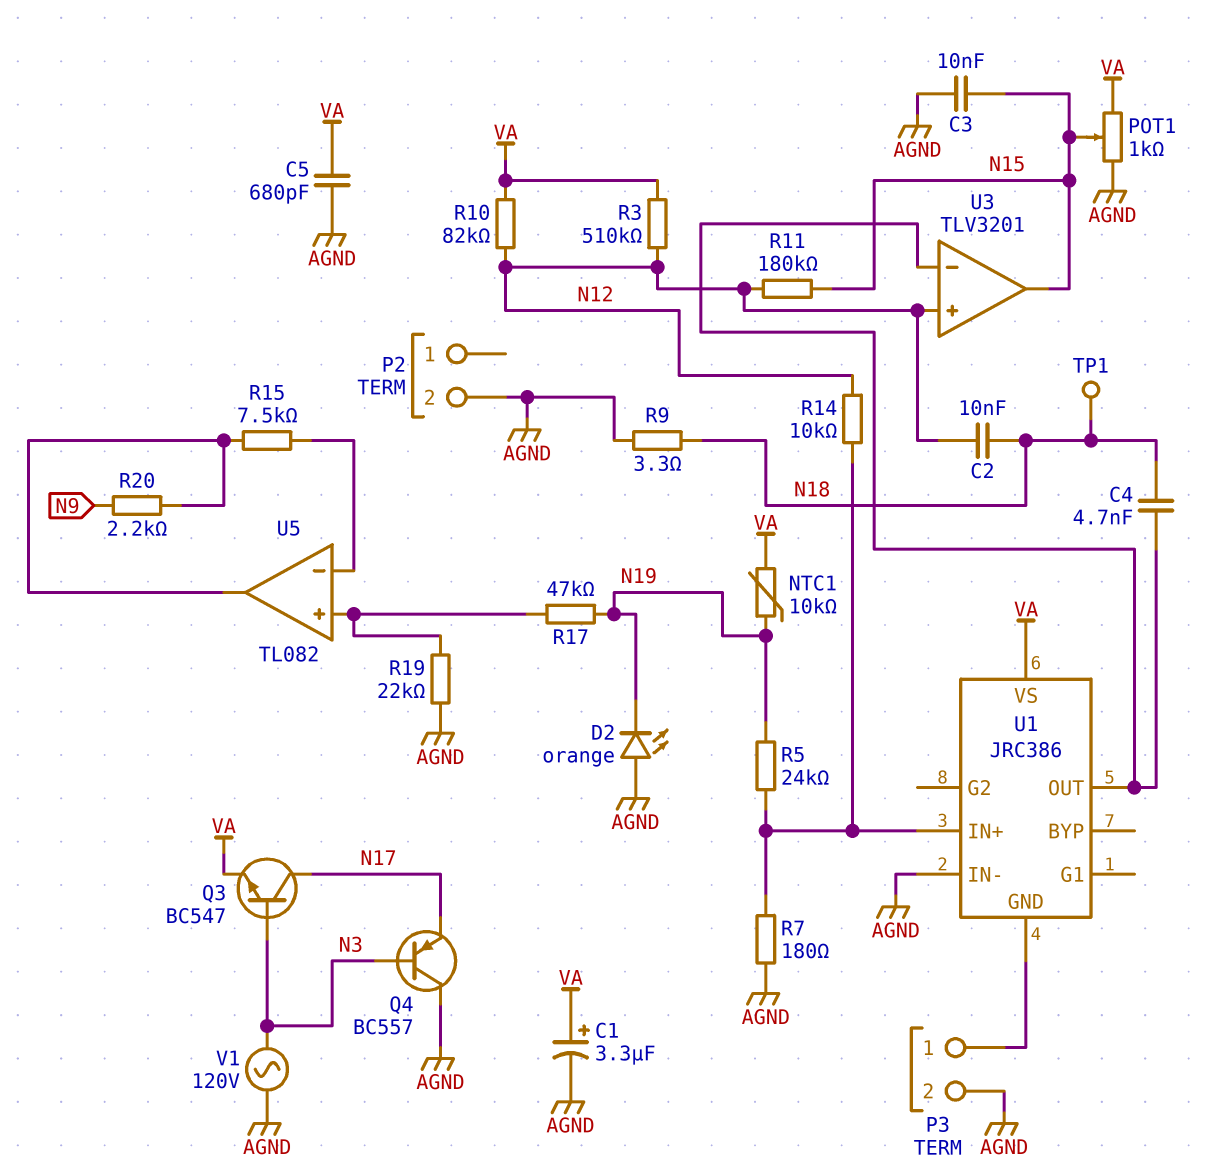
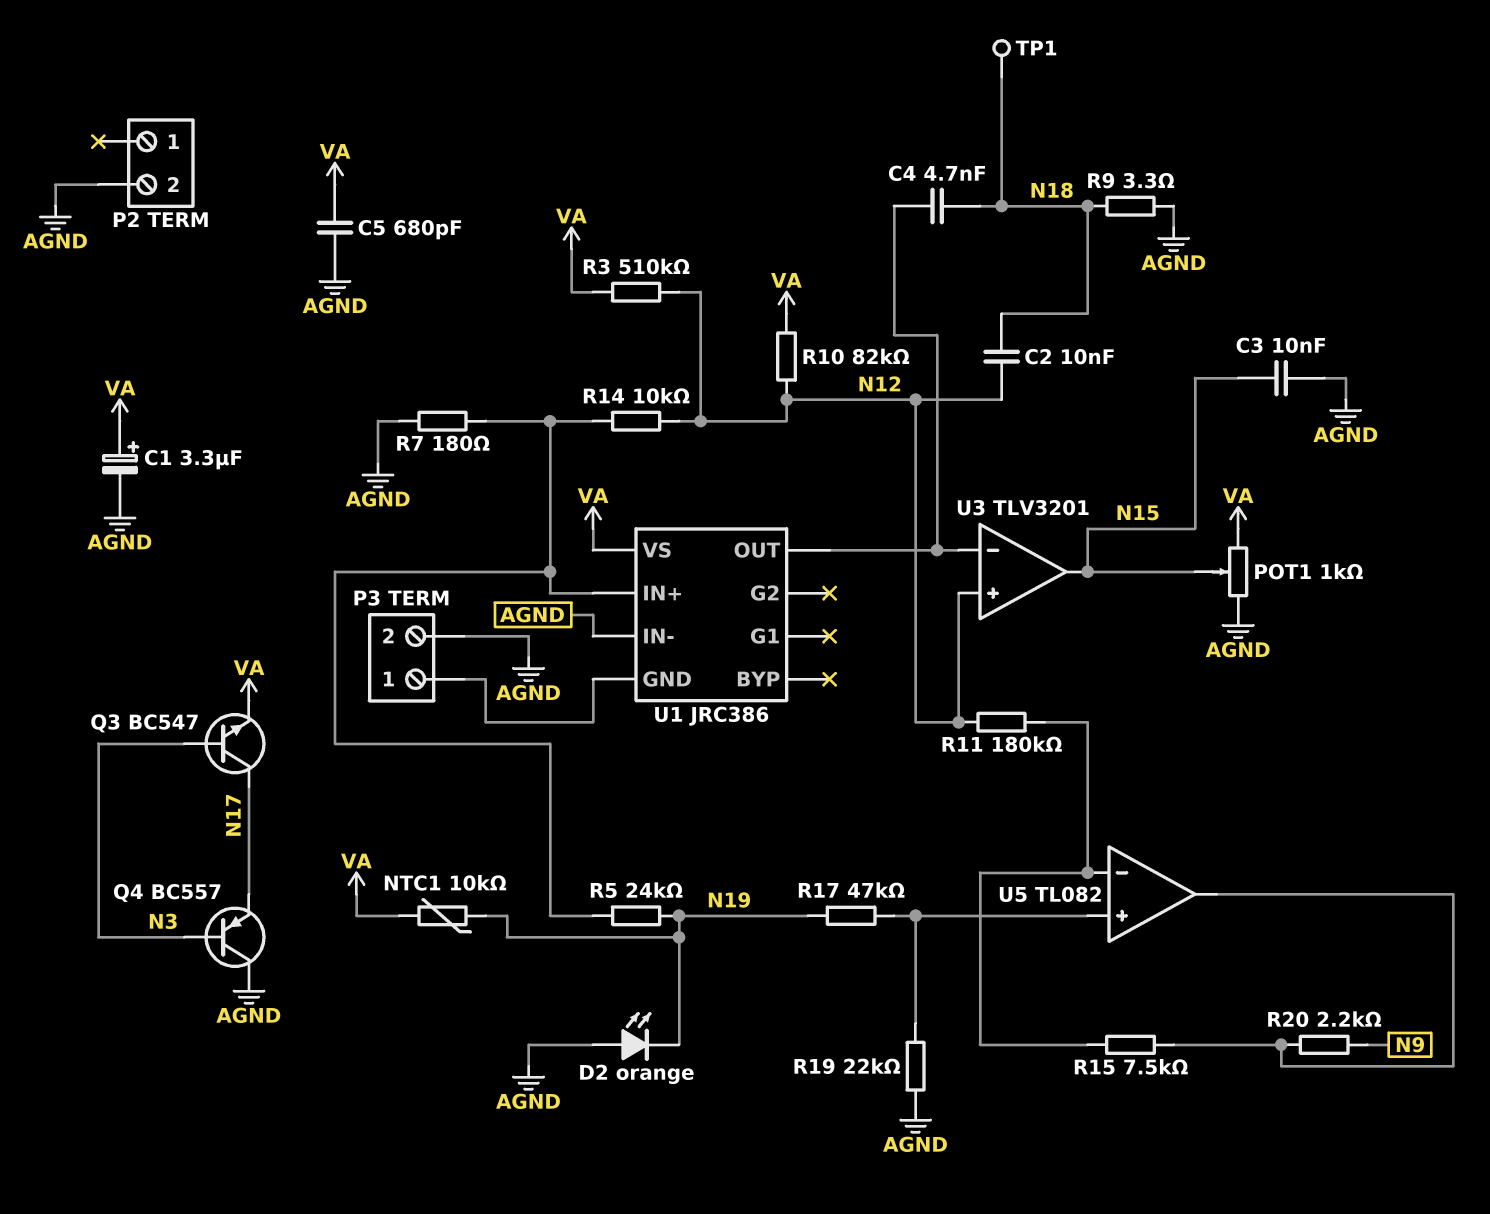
R11: 180k (N12, N15) -> 180k (N12, U5/in-)
V1: AC 120V (AGND, N3) -> none

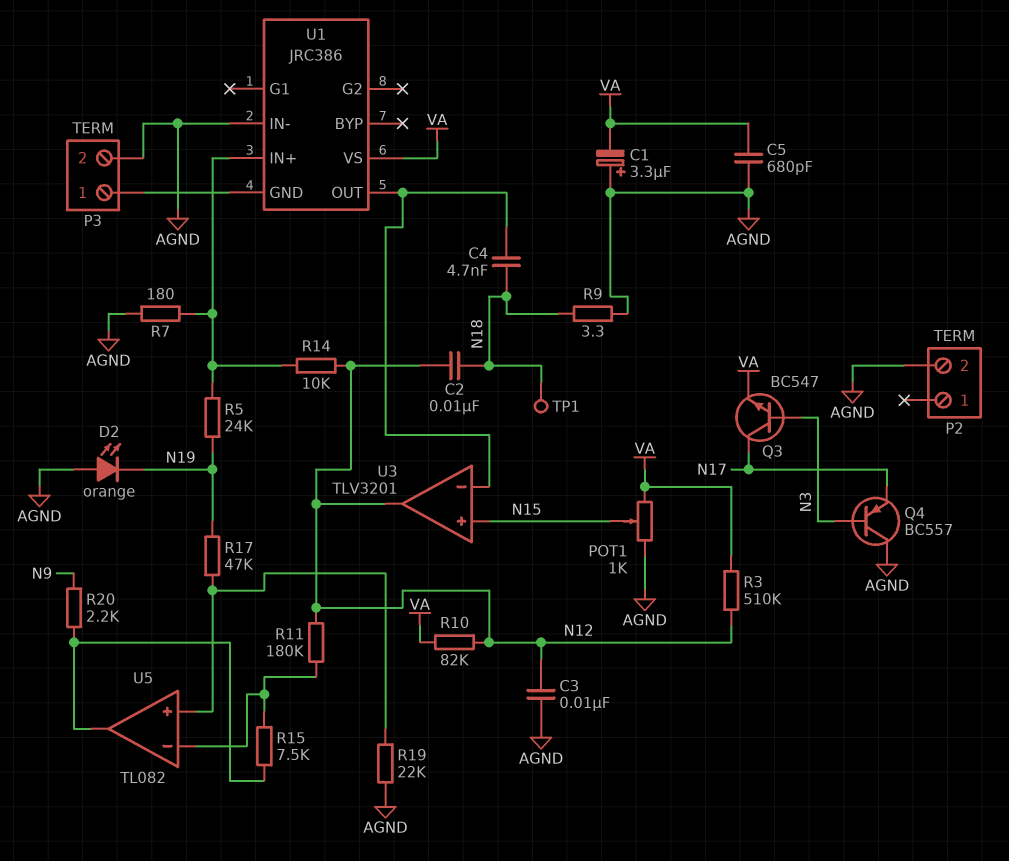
C1: 3.3uF (plus VA, minus AGND) -> 3.3uF (plus AGND, minus VA)
C3: 10nF (AGND, N15) -> 10nF (AGND, N12)
NTC1: 10k (N19, VA) -> none
U3 pin in+: N12 -> N15
U3 pin out: N15 -> N12

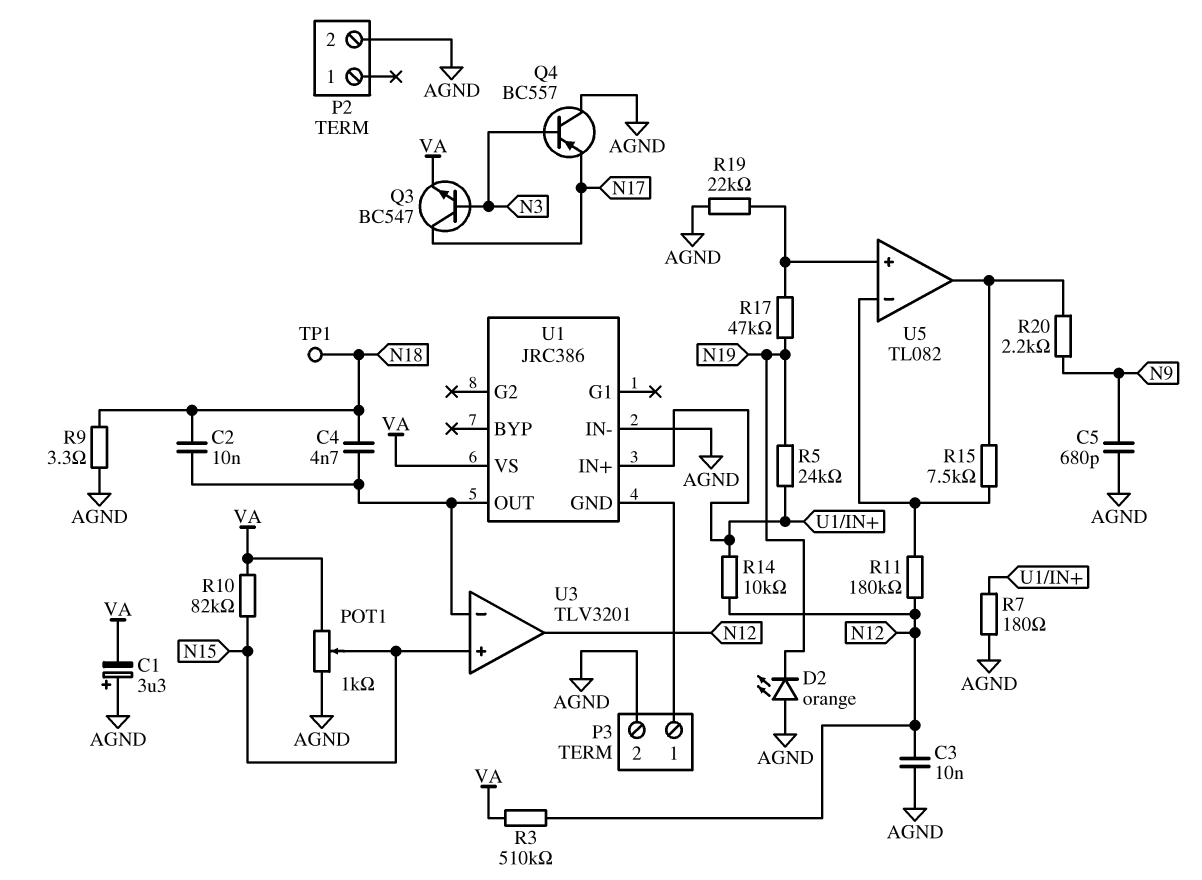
C2: 10nF (N12, N18) -> 10nF (N18, U1/OUT)
C5: 680pF (AGND, VA) -> 680pF (AGND, N9)
R10: 82k (N12, VA) -> 82k (N15, VA)

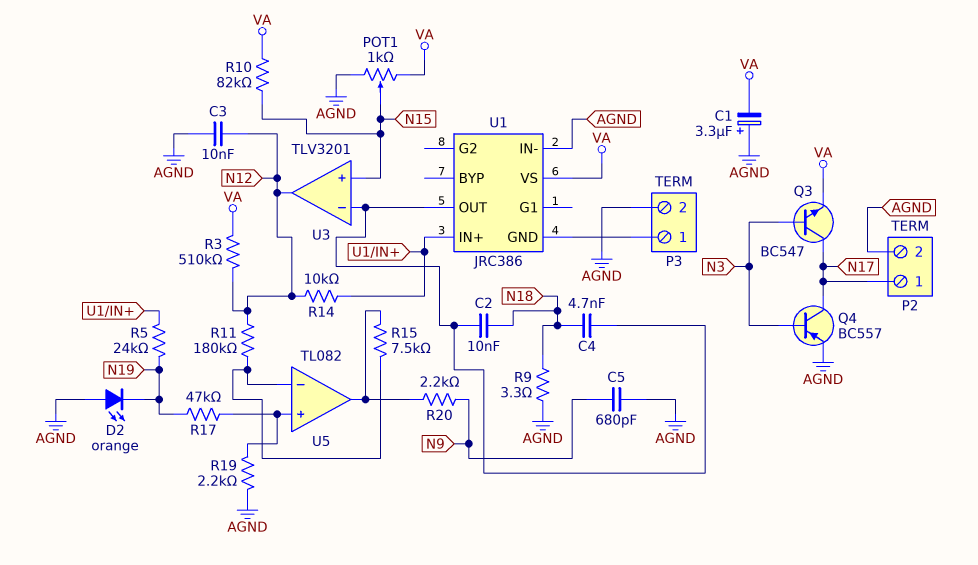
P2 pin 1: none -> N17
Q4: PNP BC557 (B N3, C AGND, E N17) -> PNP BC557 (B N3, C N17, E AGND)
R7: 180 (AGND, U1/IN+) -> none
R19: 22k (AGND, U5/in+) -> 2.2k (AGND, U5/in+)
TP1: test point (N18) -> none

